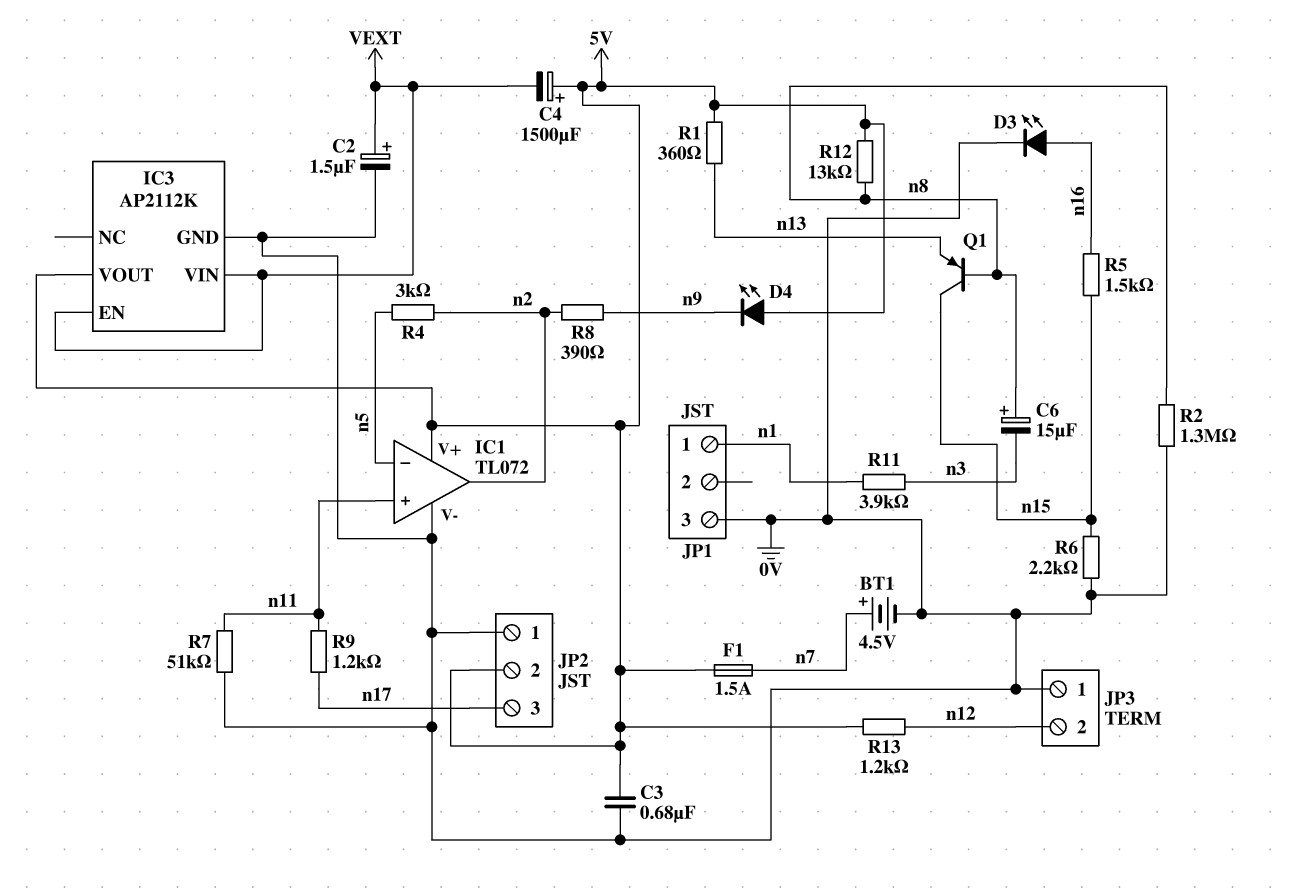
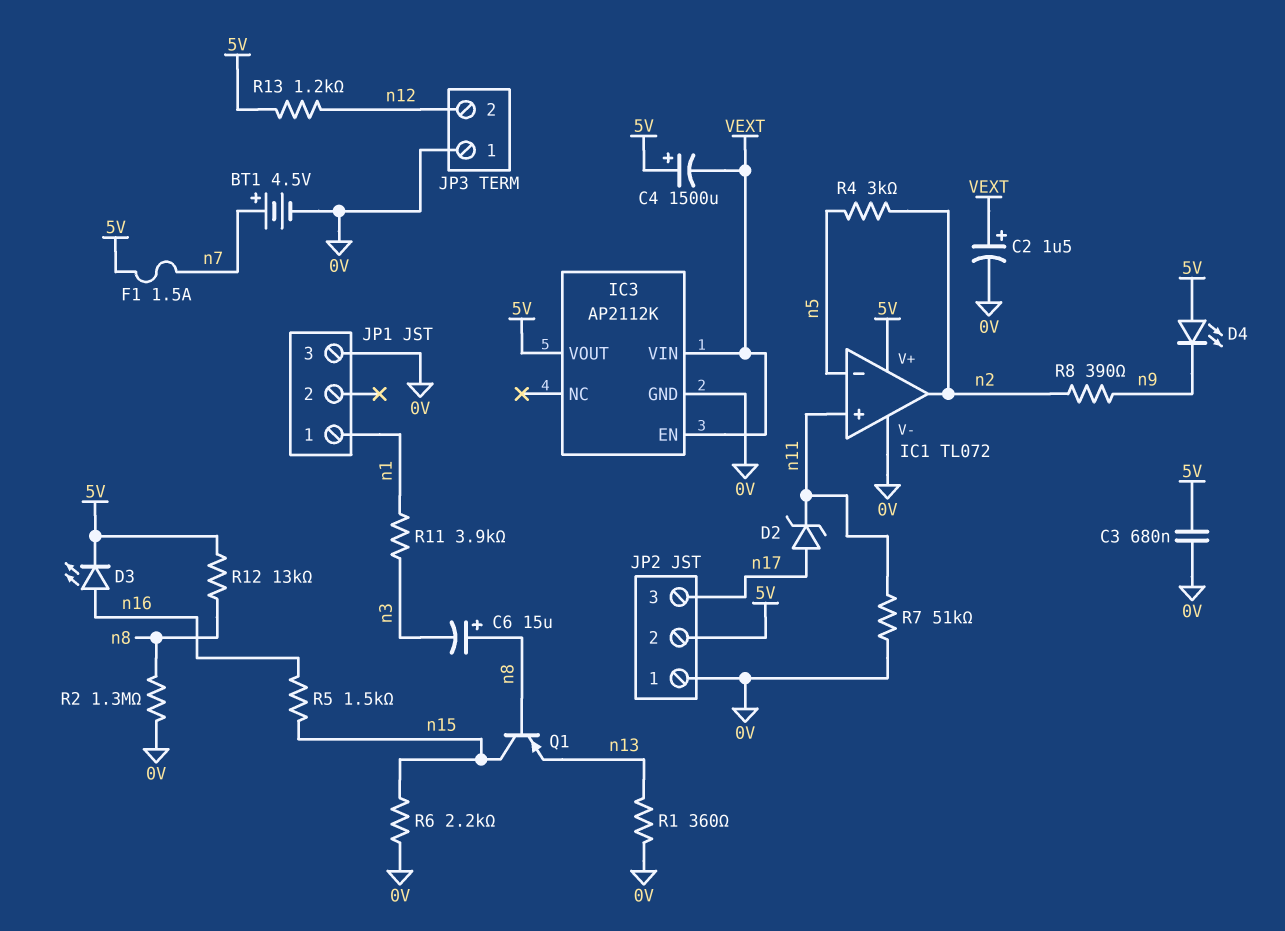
D2: none -> zener (A n17, K n11)
D3: LED (A n16, K 0V) -> LED (A n16, K 5V)
R1: 360 (5V, n13) -> 360 (0V, n13)
R9: 1.2k (n11, n17) -> none

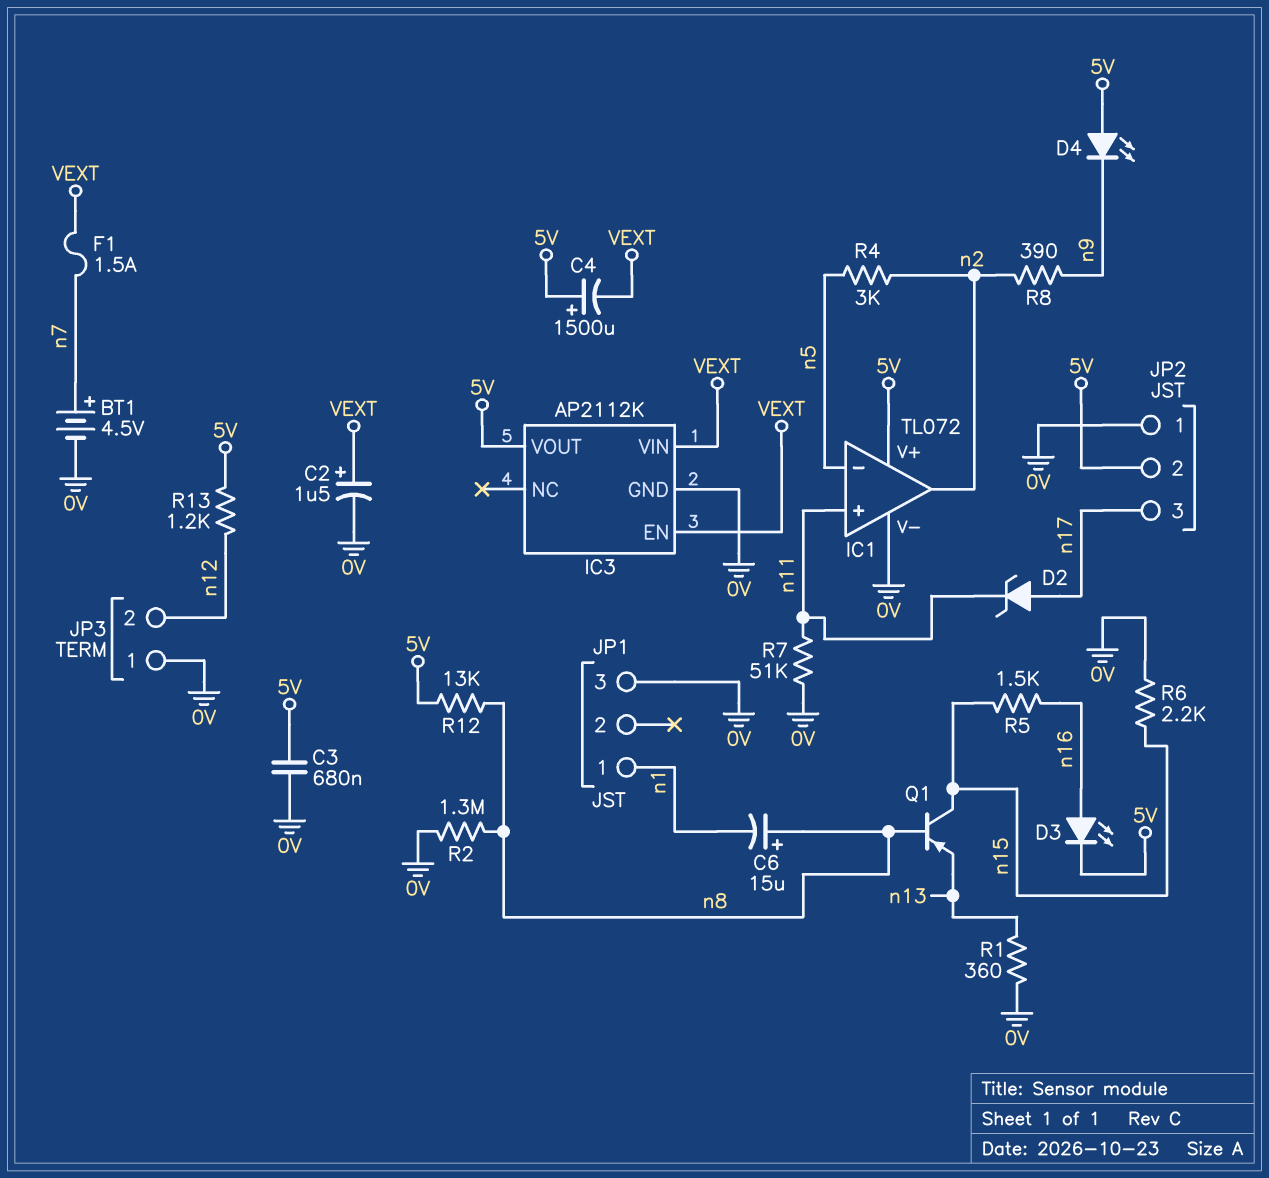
C6: 15uF (plus n8, minus n3) -> 15uF (plus n8, minus n1)
F1: 1.5A (5V, n7) -> 1.5A (VEXT, n7)
R11: 3.9k (n1, n3) -> none

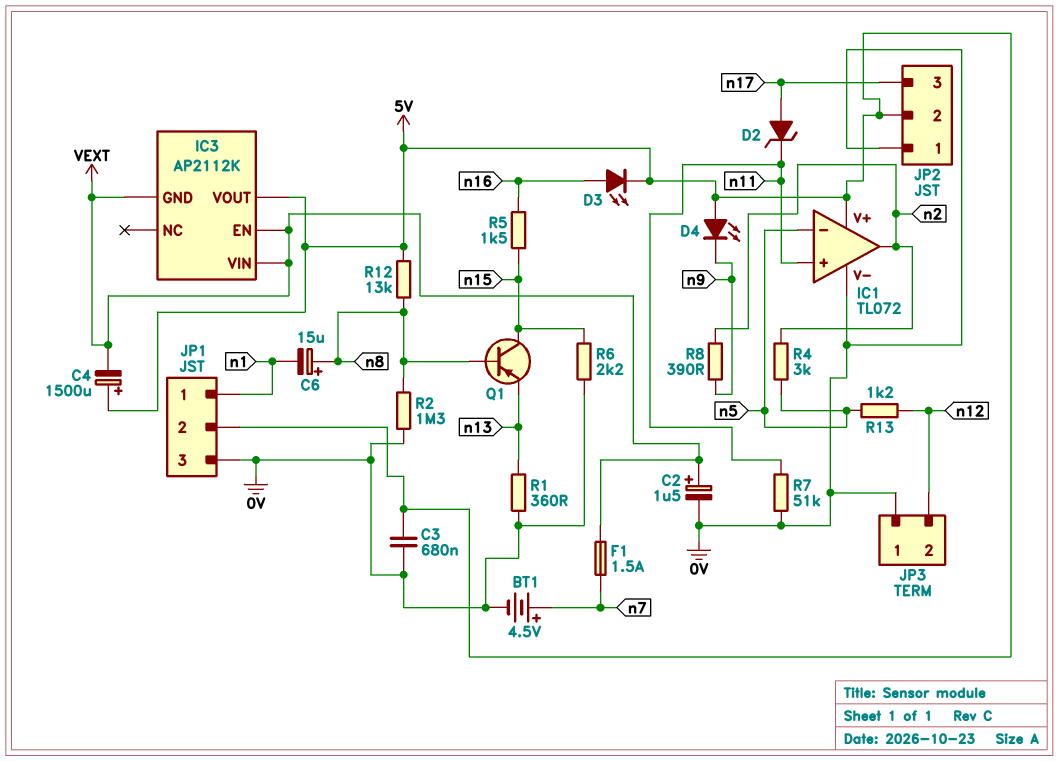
IC3 pin GND: 0V -> VEXT
JP1 pin 2: none -> 5V
R13: 1.2k (5V, n12) -> 1.2k (n5, n12)

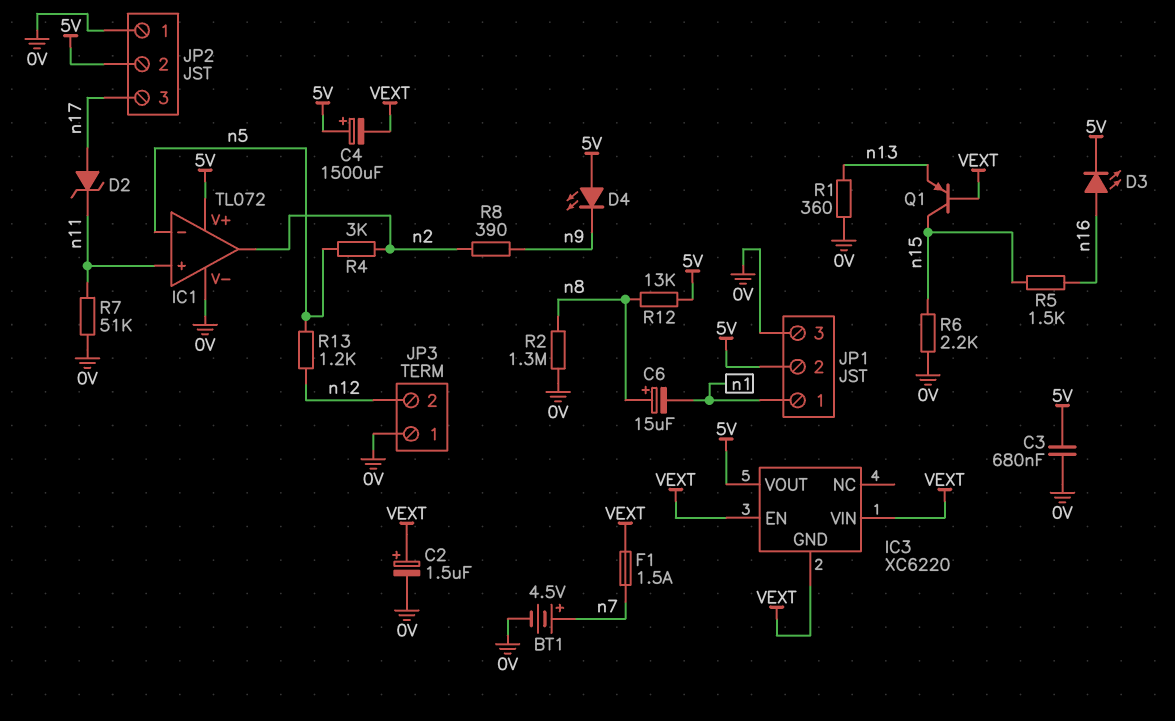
IC3: AP2112K -> XC6220
Q1: PNP (B n8, C n15, E n13) -> PNP (B VEXT, C n15, E n13)

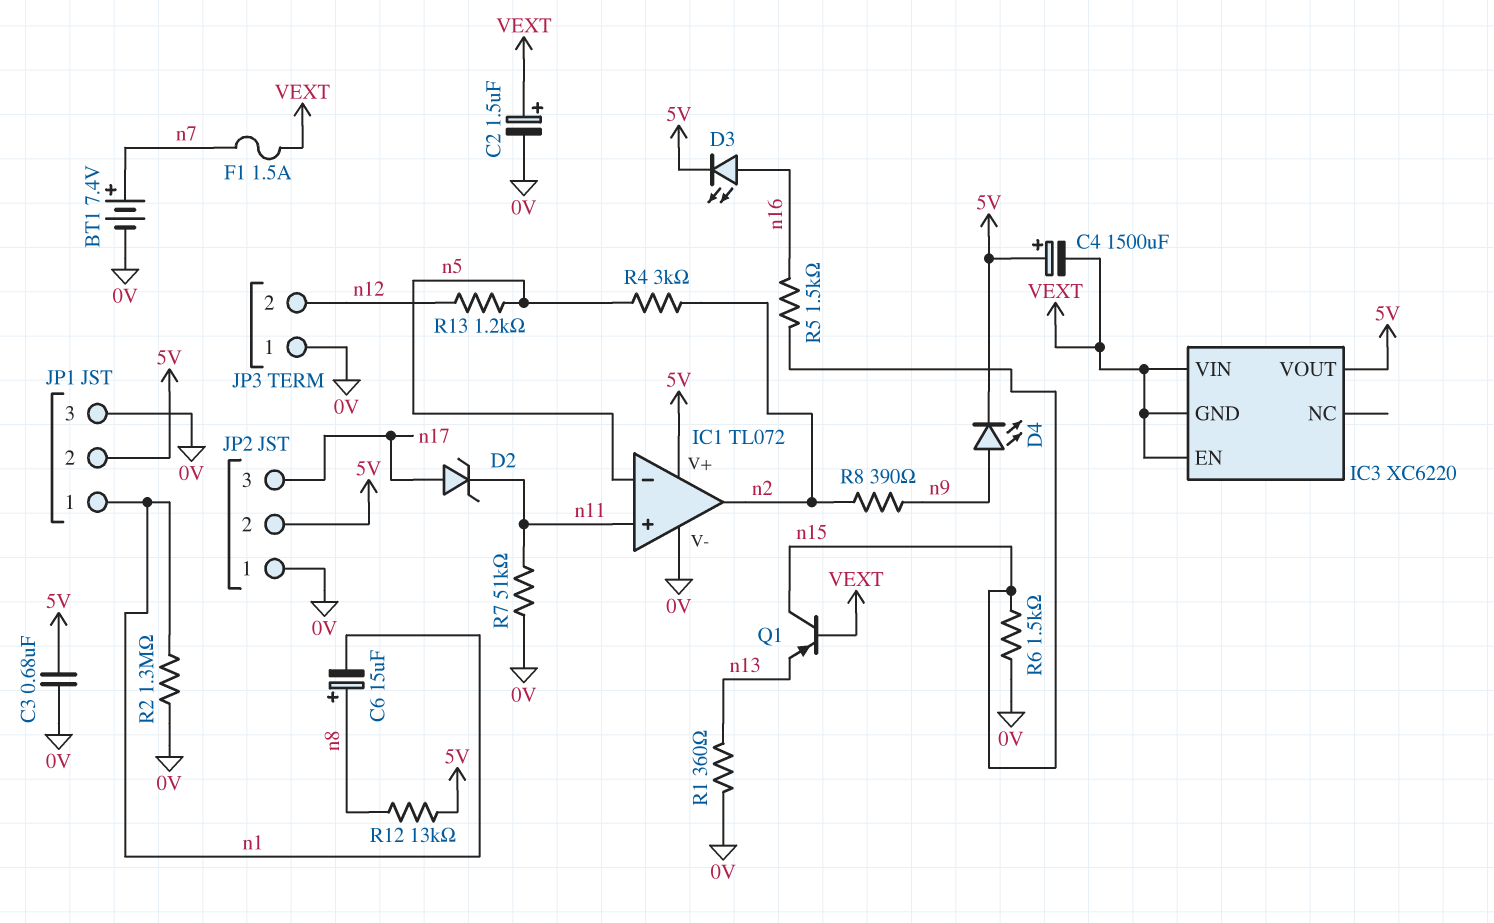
BT1: 4.5V (plus n7, minus 0V) -> 7.4V (plus n7, minus 0V)
D4: LED (A 5V, K n9) -> LED (A n9, K 5V)
R2: 1.3M (0V, n8) -> 1.3M (0V, n1)
R6: 2.2k (0V, n15) -> 1.5k (0V, n15)

